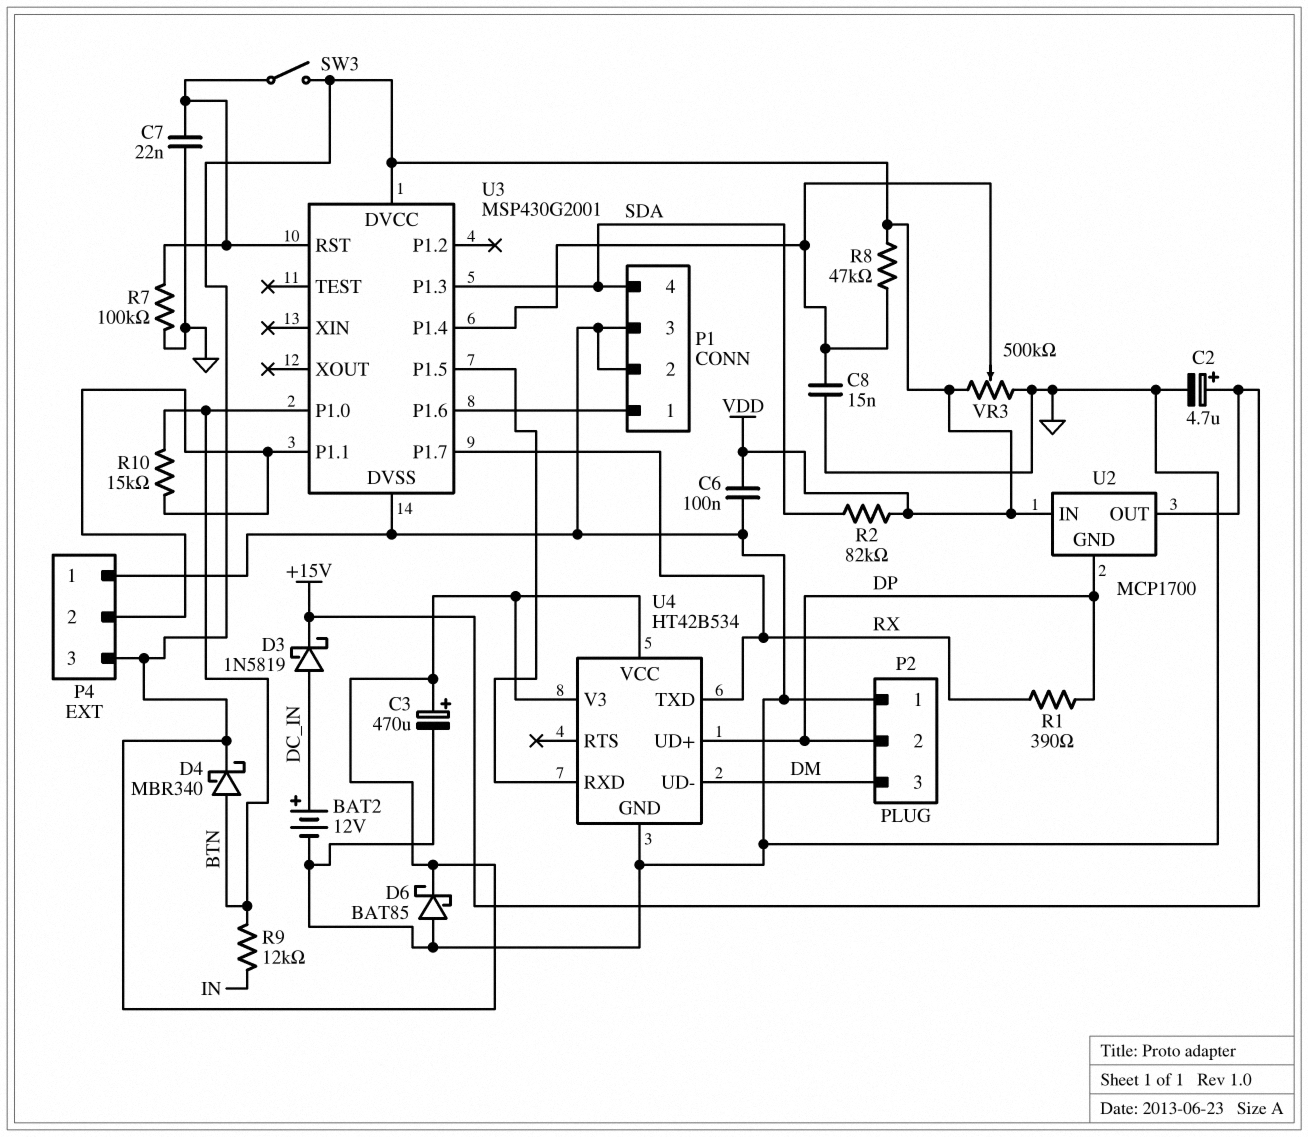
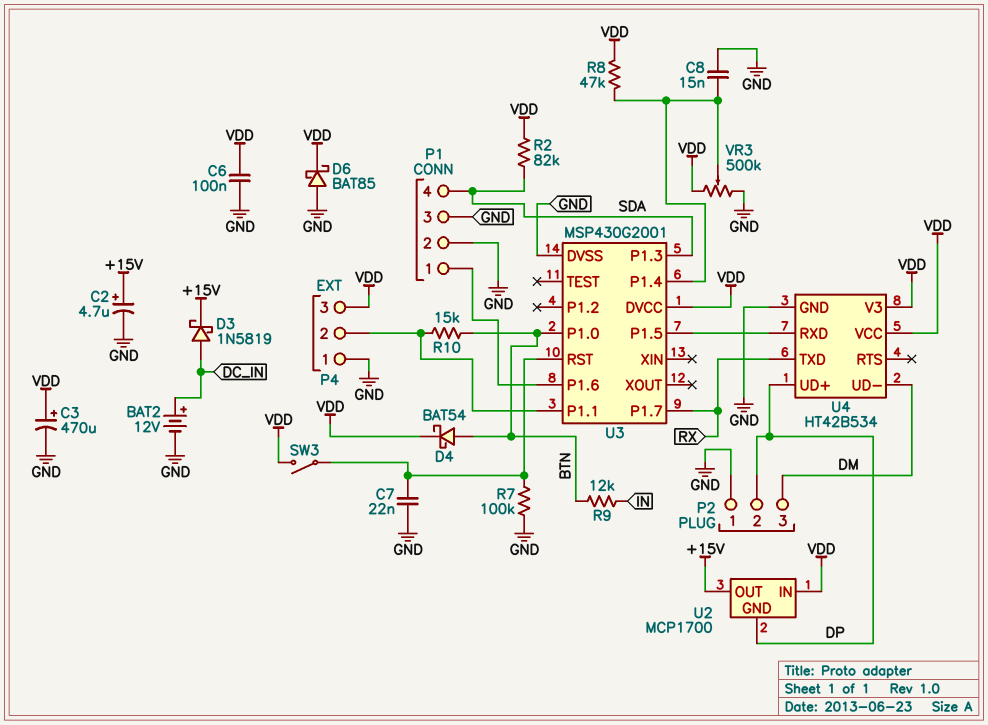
D4: schottky MBR340 (A BTN, K VDD) -> schottky BAT54 (A BTN, K VDD)
R1: 390 (DP, RX) -> none

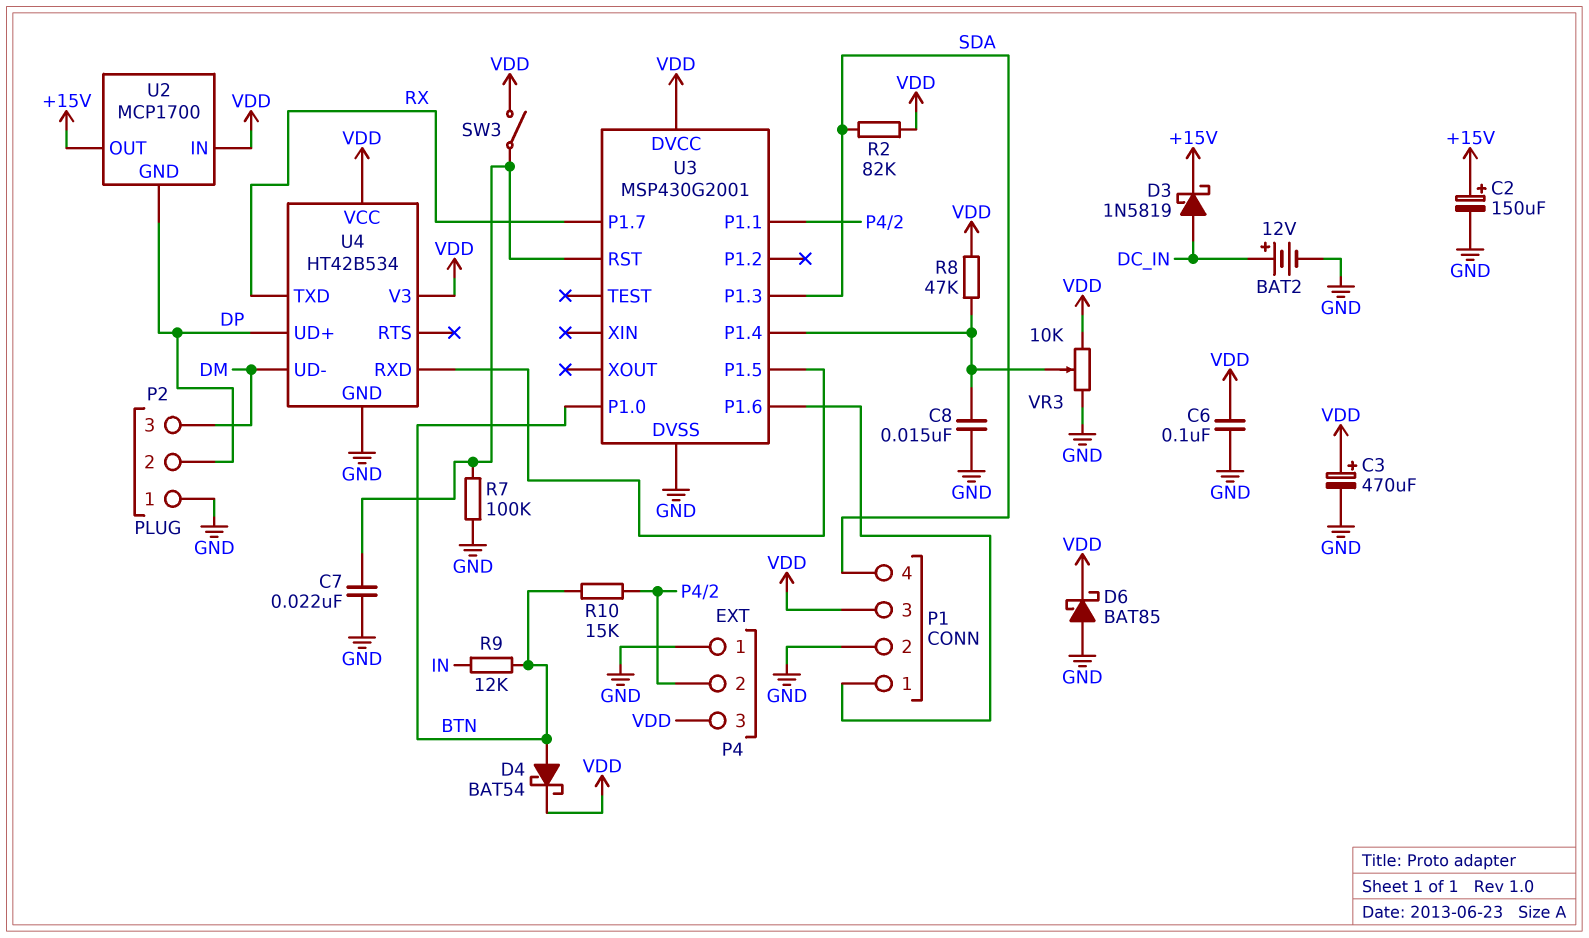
C2: 4.7uF (plus +15V, minus GND) -> 150uF (plus +15V, minus GND)
P1 pin 3: GND -> VDD
VR3: 500k (GND, VDD, wiper U3/P1.4) -> 10k (GND, VDD, wiper U3/P1.4)

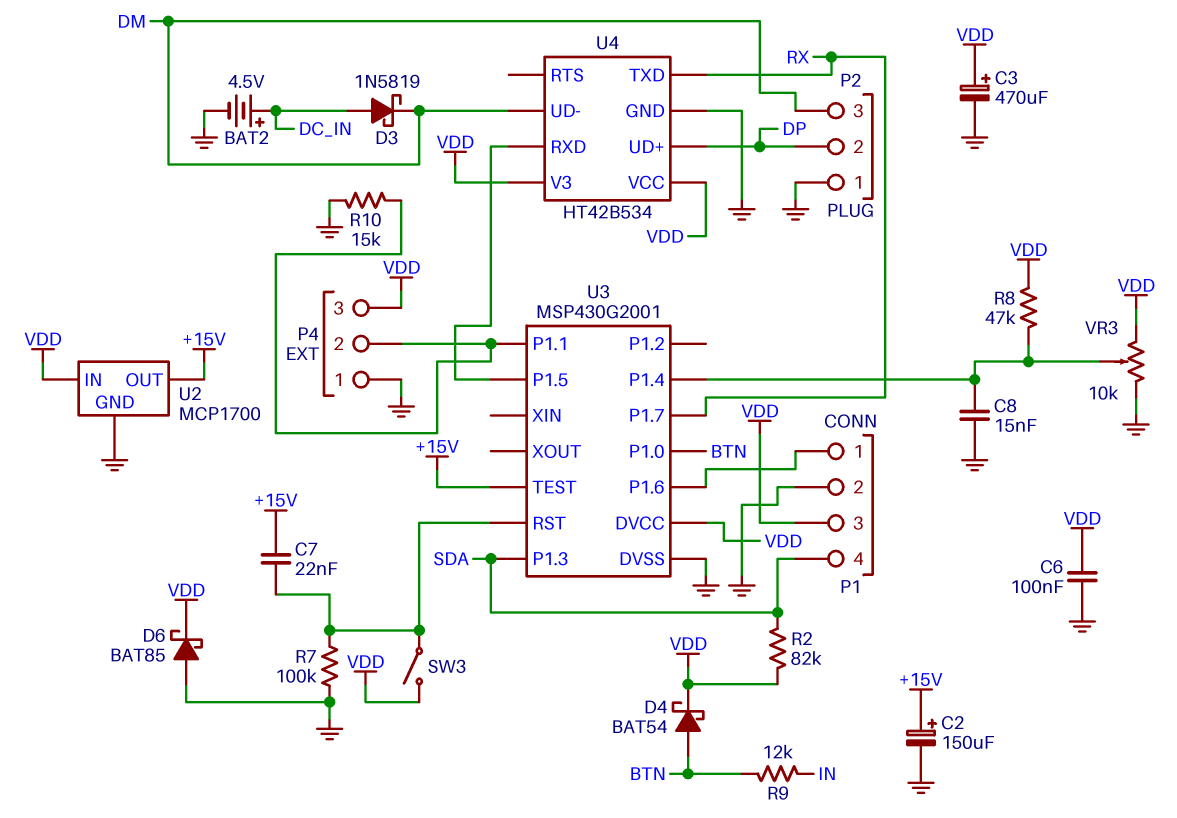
BAT2: 12V (plus DC_IN, minus GND) -> 4.5V (plus DC_IN, minus GND)
C7: 22nF (GND, U3/RST) -> 22nF (+15V, U3/RST)
D3: schottky 1N5819 (A DC_IN, K +15V) -> schottky 1N5819 (A DC_IN, K DM)
R10: 15k (BTN, P4/2) -> 15k (GND, P4/2)
U2 pin GND: DP -> GND
U3 pin TEST: none -> +15V

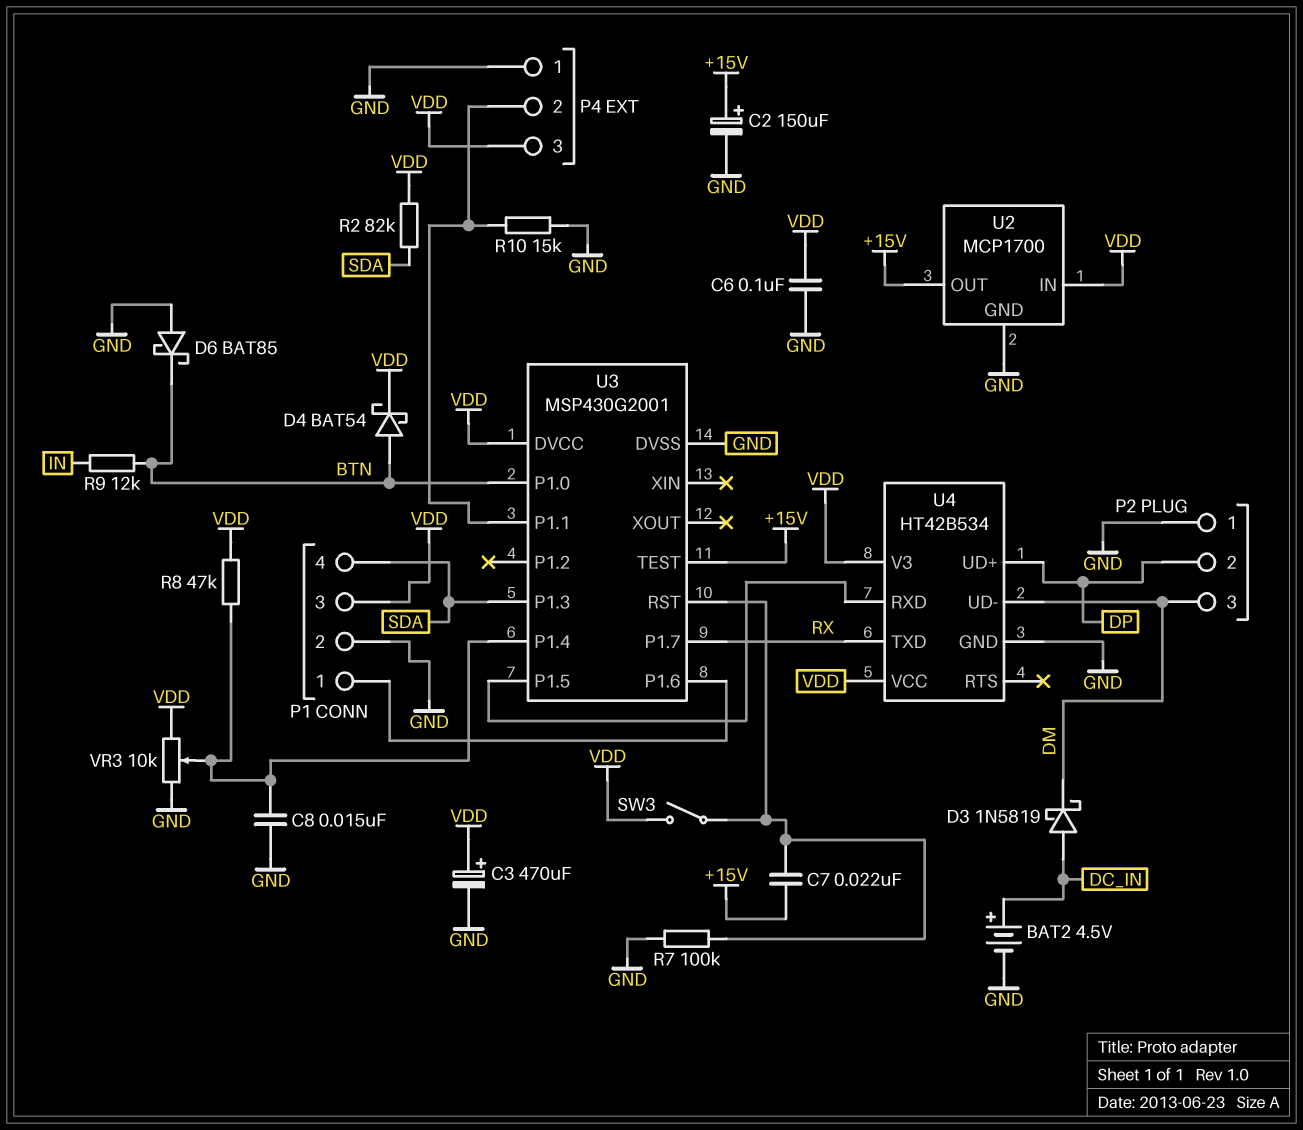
D6: schottky BAT85 (A GND, K VDD) -> schottky BAT85 (A GND, K BTN)

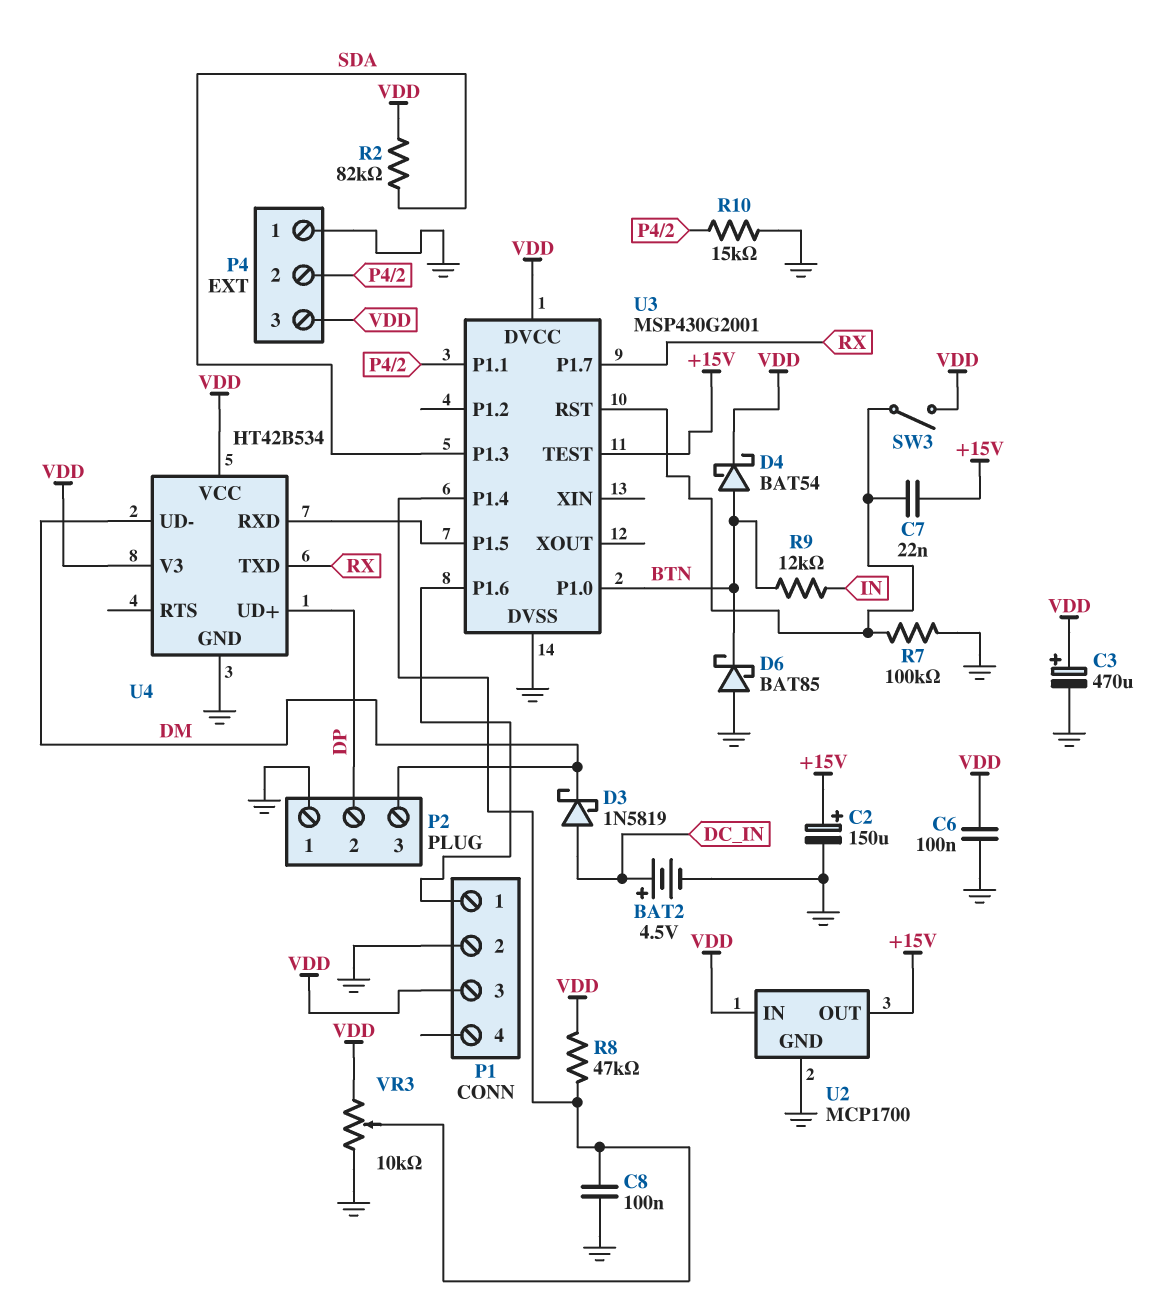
C8: 15nF (GND, U3/P1.4) -> 100nF (GND, U3/P1.4)
P1 pin 4: SDA -> none

